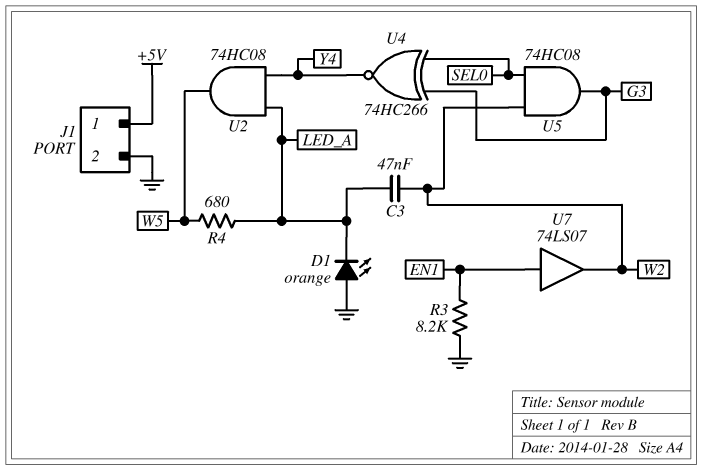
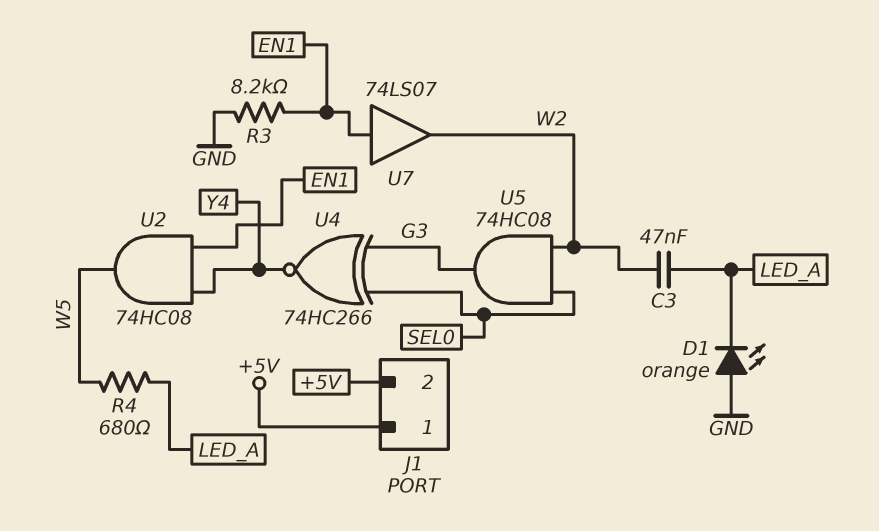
J1 pin 2: GND -> +5V
U2: AND 74HC08 (in LED_A, in Y4, out W5) -> AND 74HC08 (in EN1, in Y4, out W5)

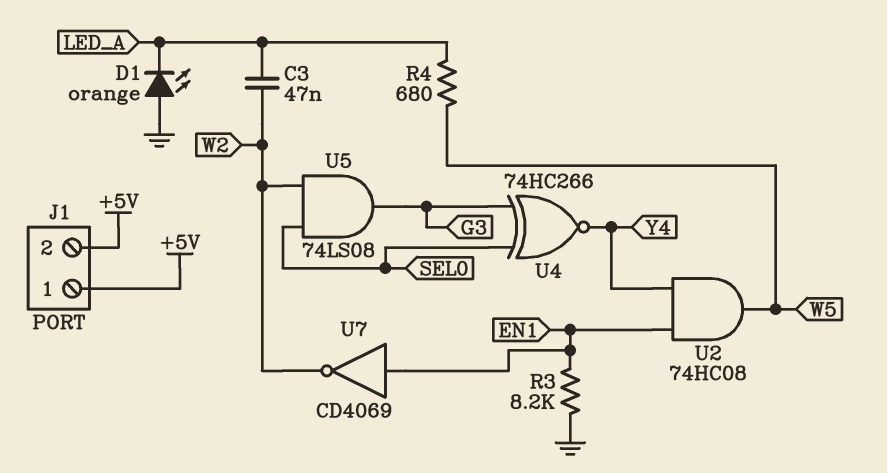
U5: AND 74HC08 (in SEL0, in W2, out G3) -> AND 74LS08 (in SEL0, in W2, out G3)
U7: buffer 74LS07 (in EN1, out W2) -> NOT CD4069 (in EN1, out W2)

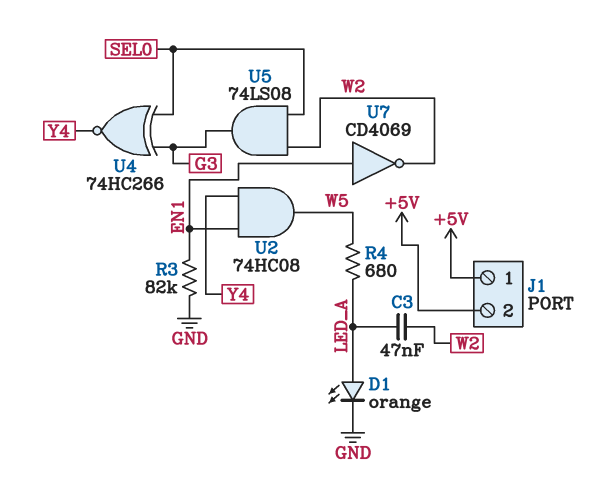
D1: LED orange (A GND, K LED_A) -> LED orange (A LED_A, K GND)
R3: 8.2k (EN1, GND) -> 82k (EN1, GND)

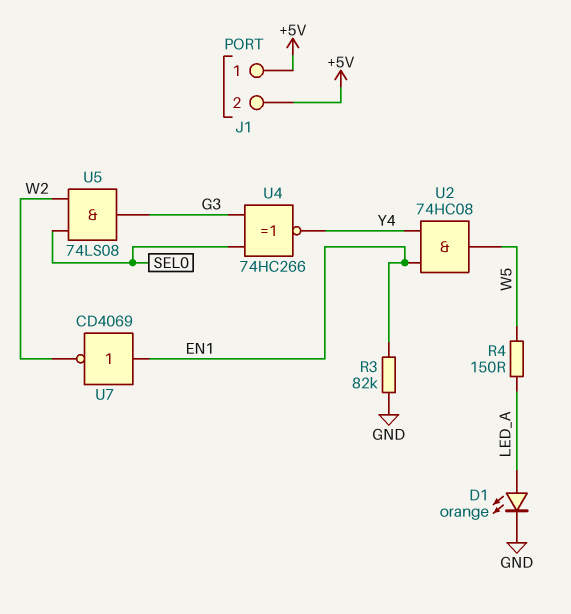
C3: 47nF (LED_A, W2) -> none
R4: 680 (LED_A, W5) -> 150 (LED_A, W5)

